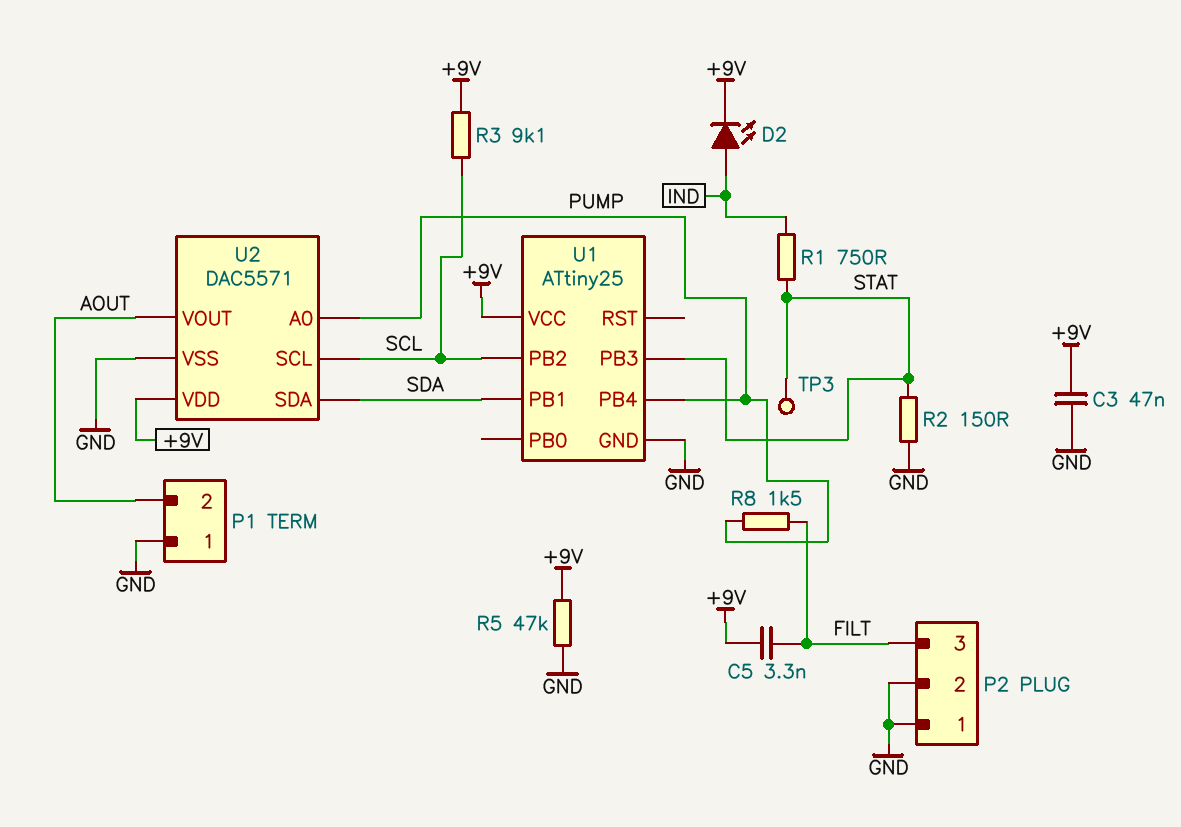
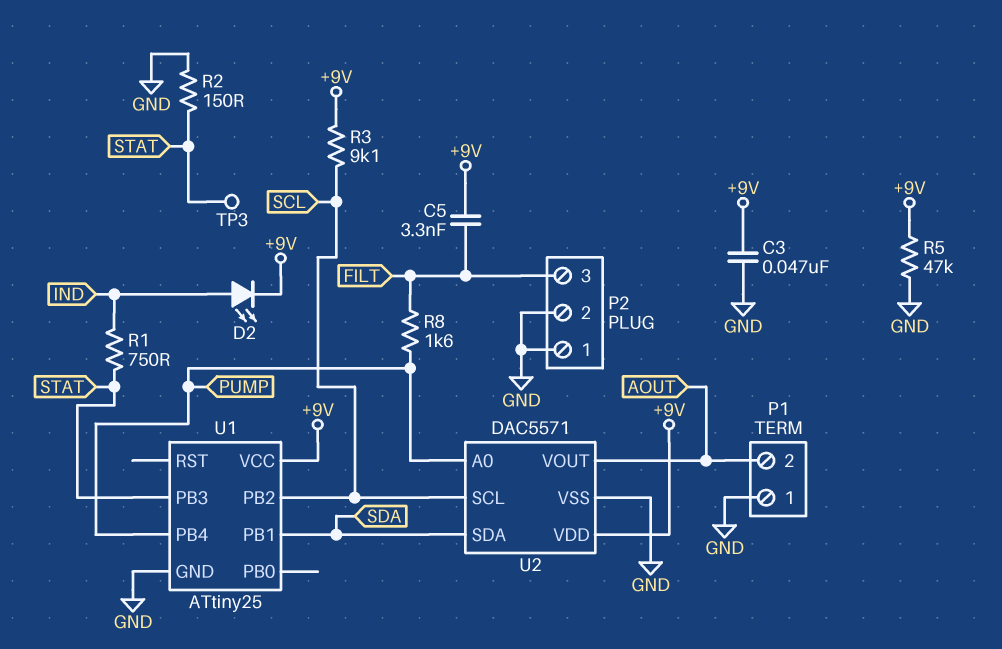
R8: 1.5k (FILT, PUMP) -> 1.6k (FILT, PUMP)

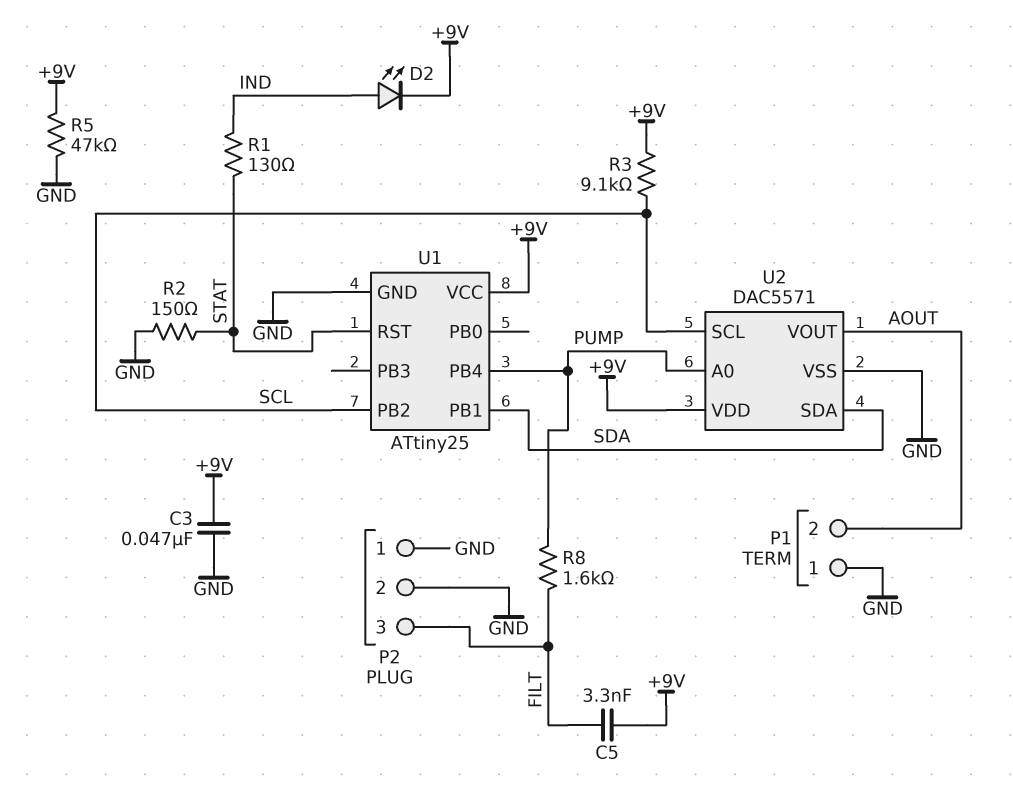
R1: 750 (IND, STAT) -> 130 (IND, STAT)
TP3: test point (STAT) -> none
U1 pin PB3: STAT -> none
U1 pin RST: none -> STAT

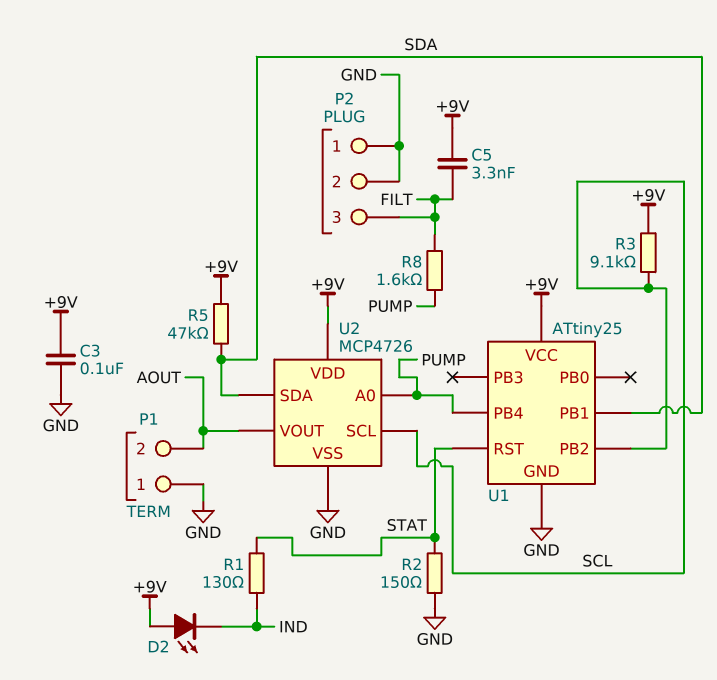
C3: 47nF (+9V, GND) -> 100nF (+9V, GND)
D2: LED (A IND, K +9V) -> LED (A +9V, K IND)
R5: 47k (+9V, GND) -> 47k (+9V, SDA)
U2: DAC5571 -> MCP4726

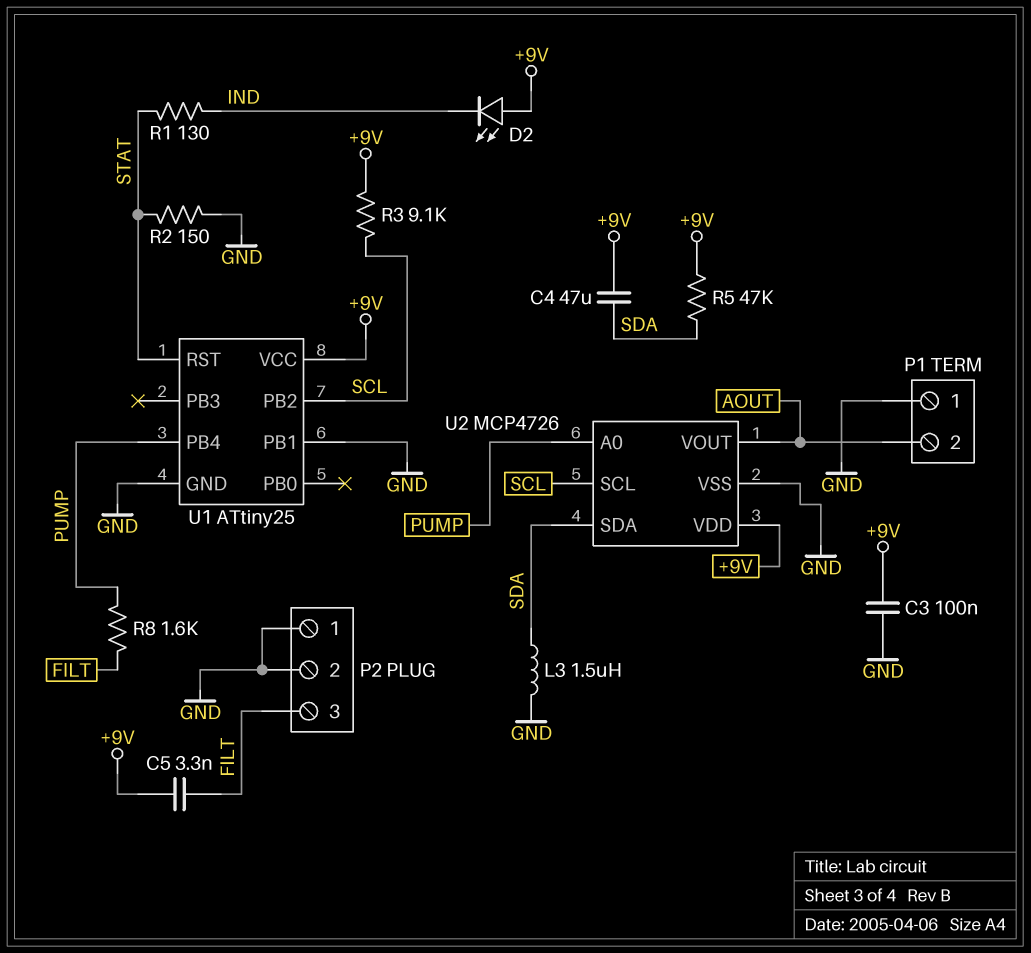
C4: none -> 47uF (+9V, SDA)
L3: none -> 1.5uH (GND, SDA)
U1 pin PB1: SDA -> GND

